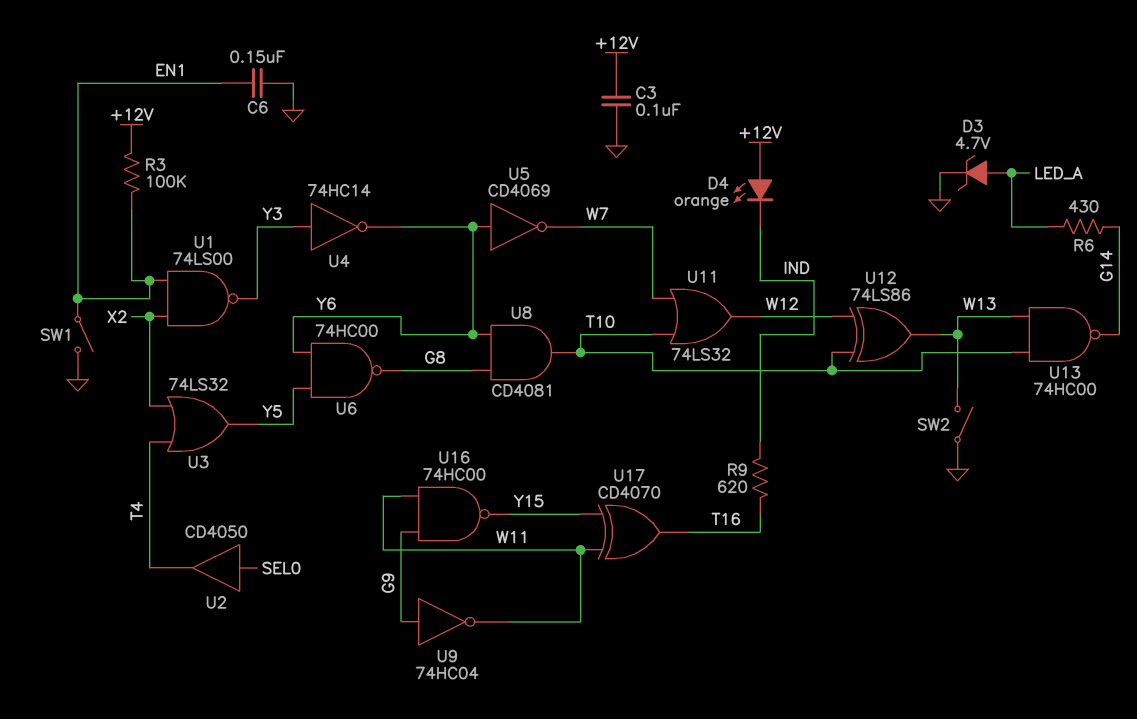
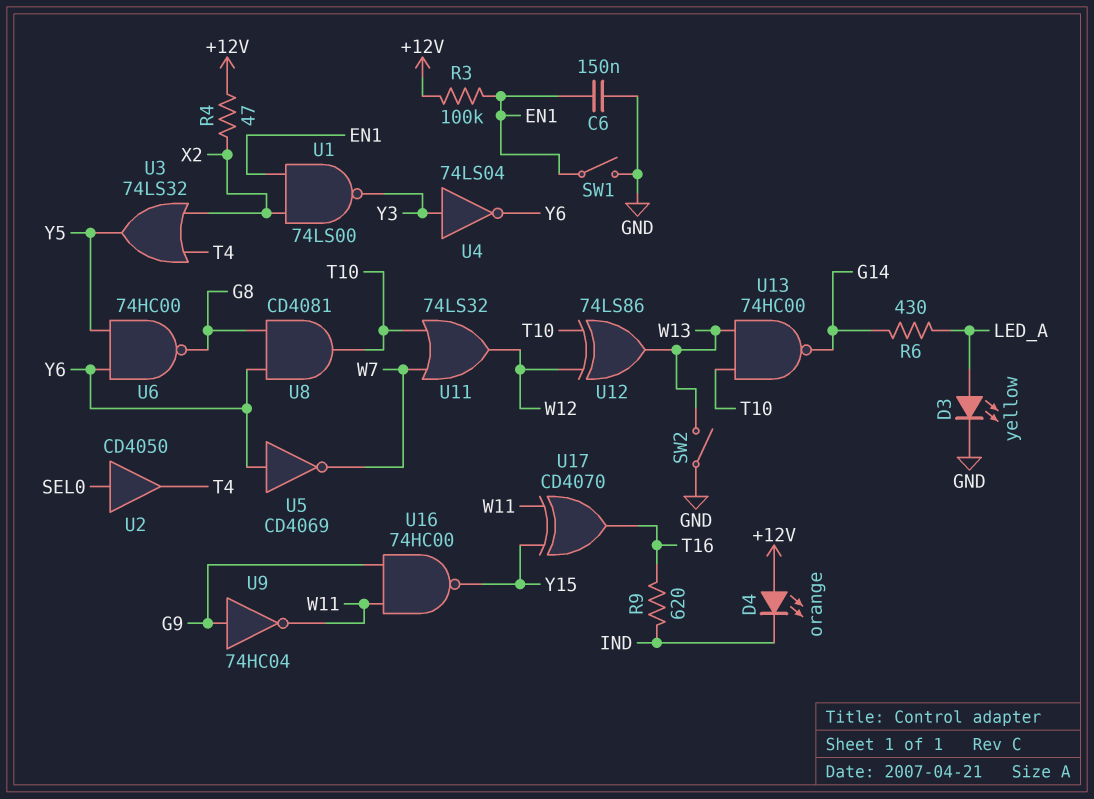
C3: 100nF (+12V, GND) -> none
D3: zener 4.7V (A LED_A, K GND) -> LED yellow (A LED_A, K GND)
R4: none -> 47 (+12V, X2)
U4: NOT 74HC14 (in Y3, out Y6) -> NOT 74LS04 (in Y3, out Y6)

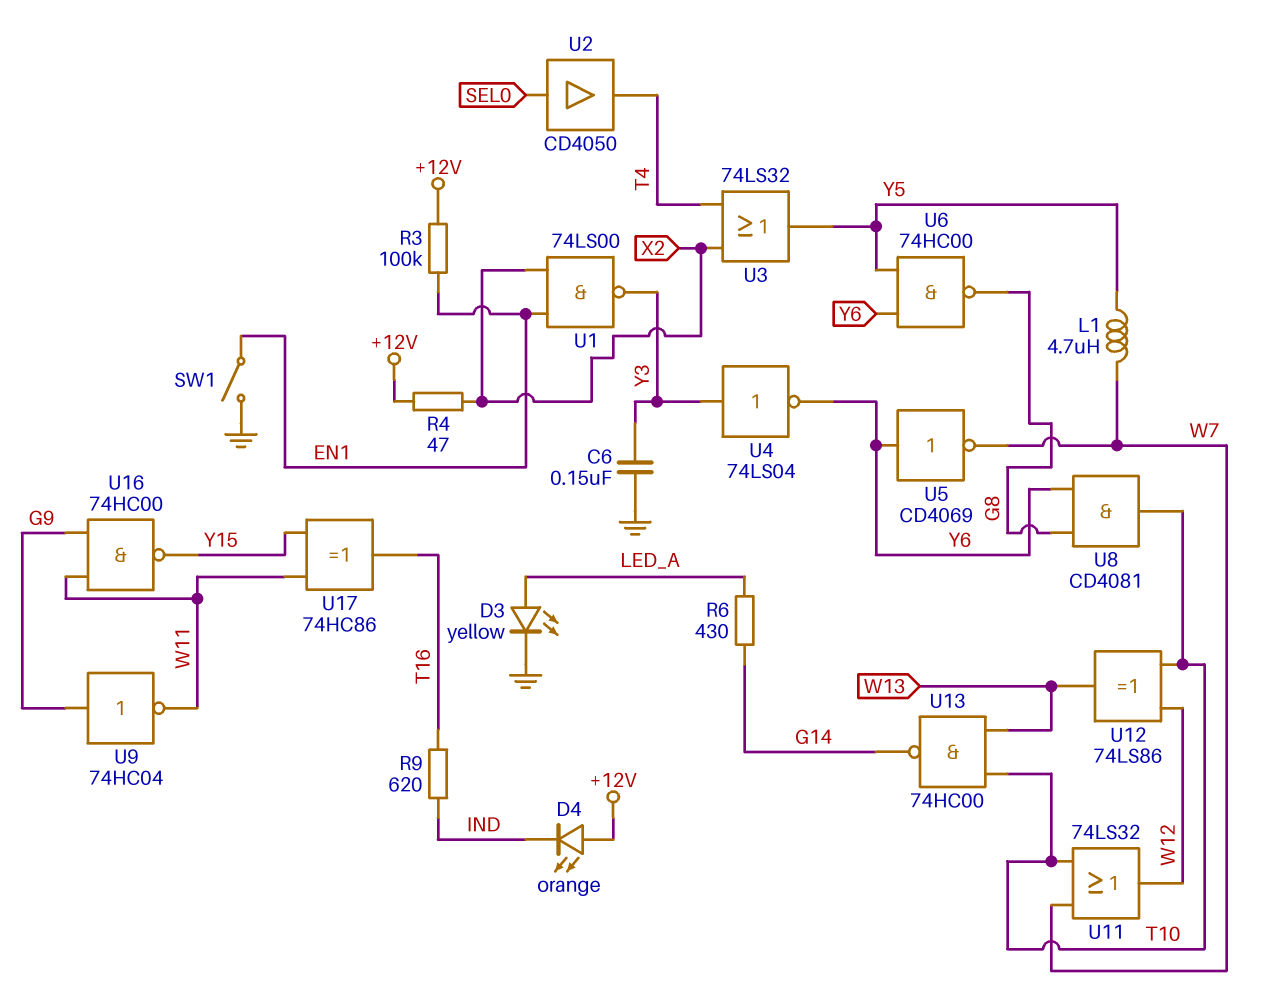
C6: 150nF (EN1, GND) -> 150nF (GND, Y3)
L1: none -> 4.7uH (W7, Y5)
SW2: switch (GND, W13) -> none
U17: XOR CD4070 (in W11, in Y15, out T16) -> XOR 74HC86 (in W11, in Y15, out T16)

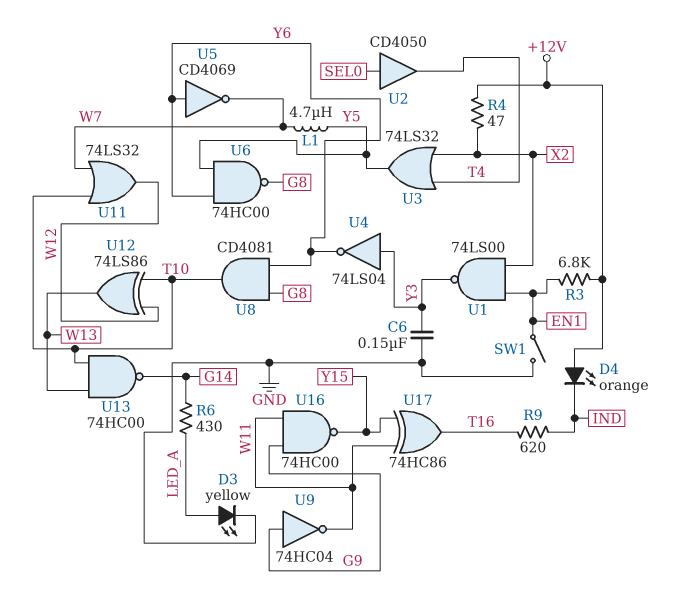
R3: 100k (+12V, EN1) -> 6.8k (+12V, EN1)

